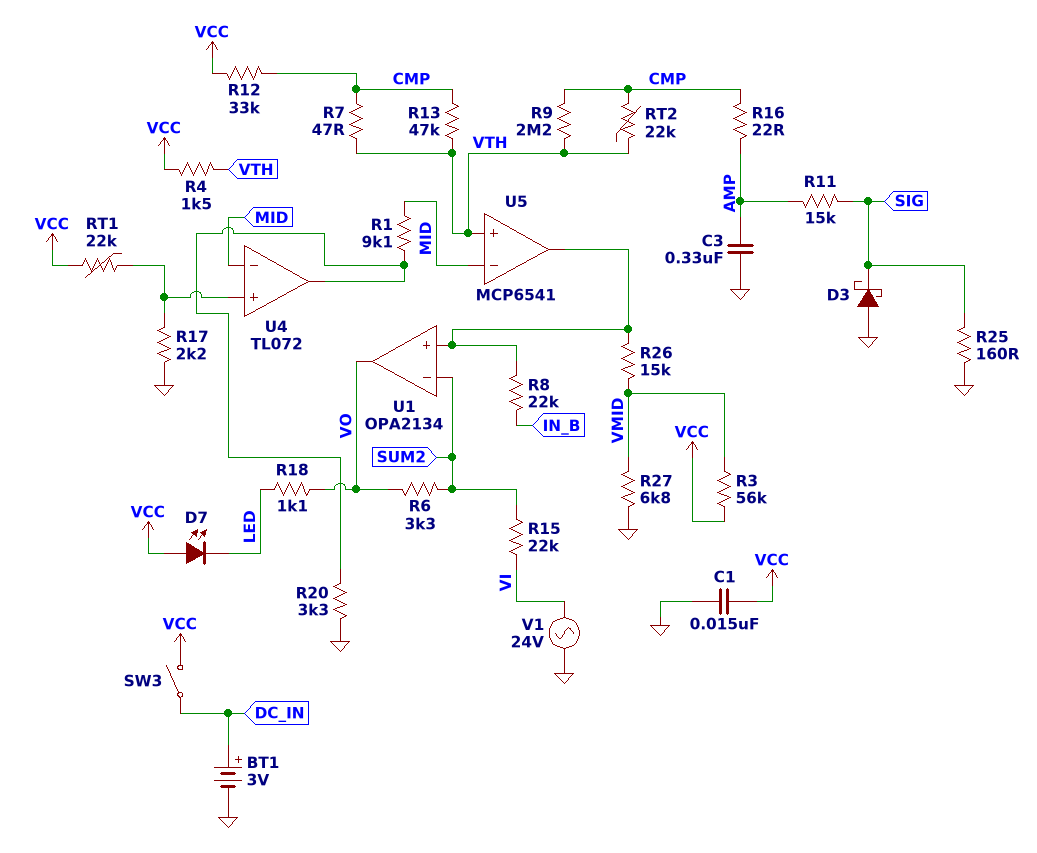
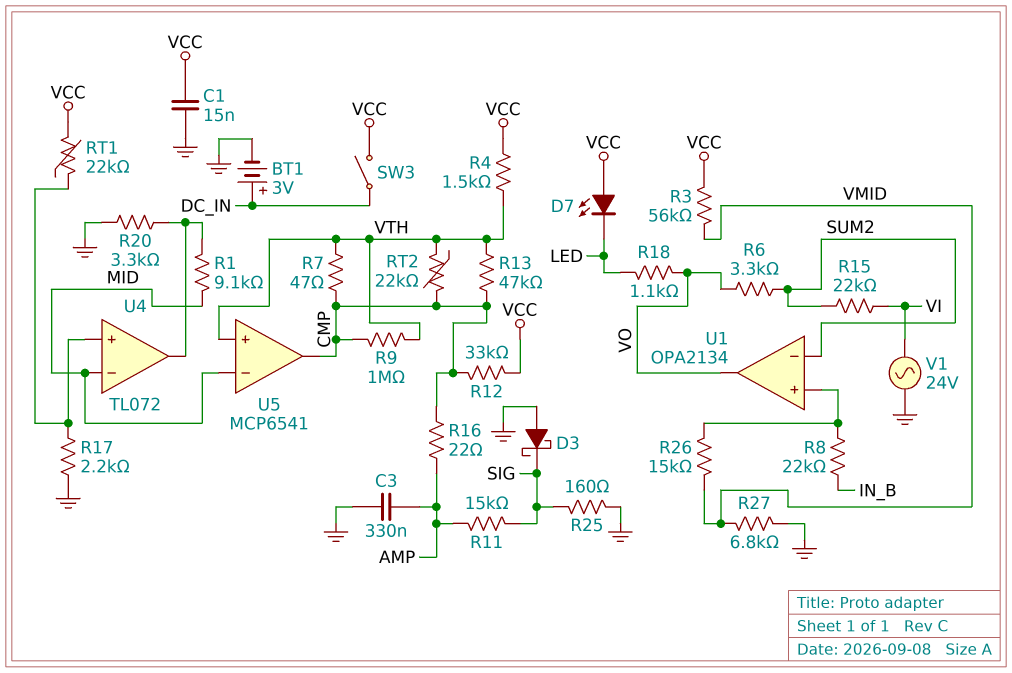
R9: 2.2M (CMP, VTH) -> 1M (CMP, VTH)
U5 pin out: U1/in+ -> CMP

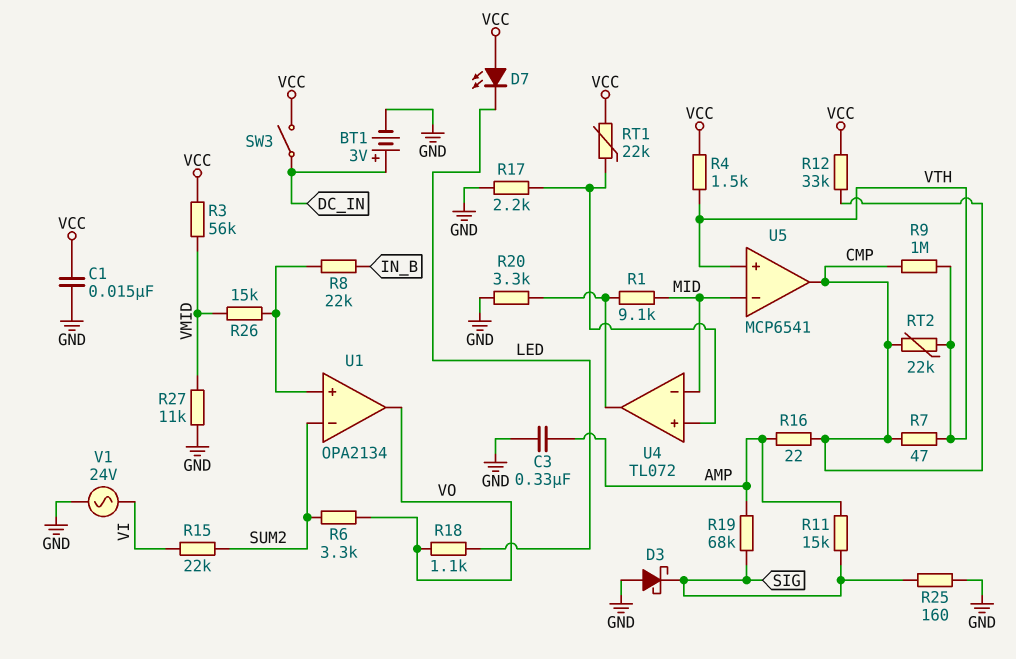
R13: 47k (CMP, VTH) -> none
R19: none -> 68k (AMP, SIG)
R27: 6.8k (GND, VMID) -> 11k (GND, VMID)

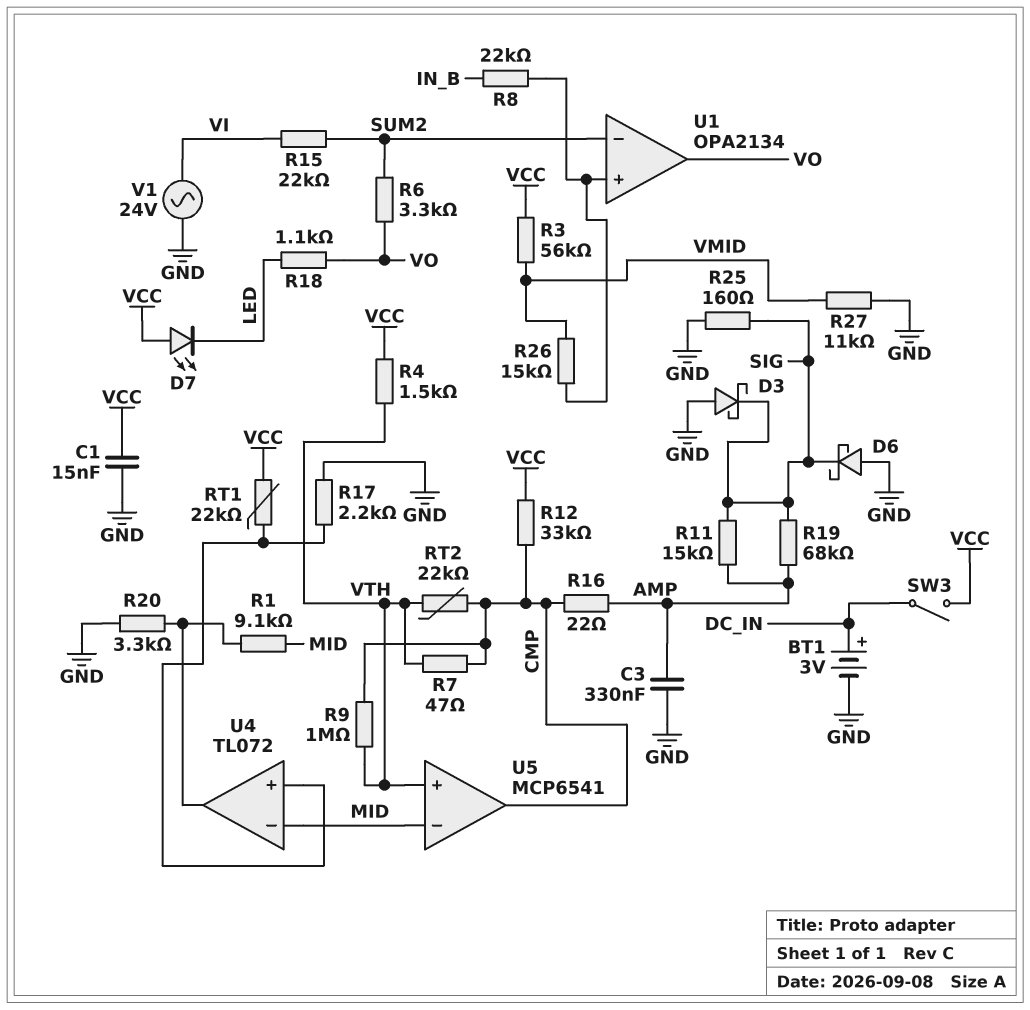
D6: none -> schottky (A GND, K SIG)

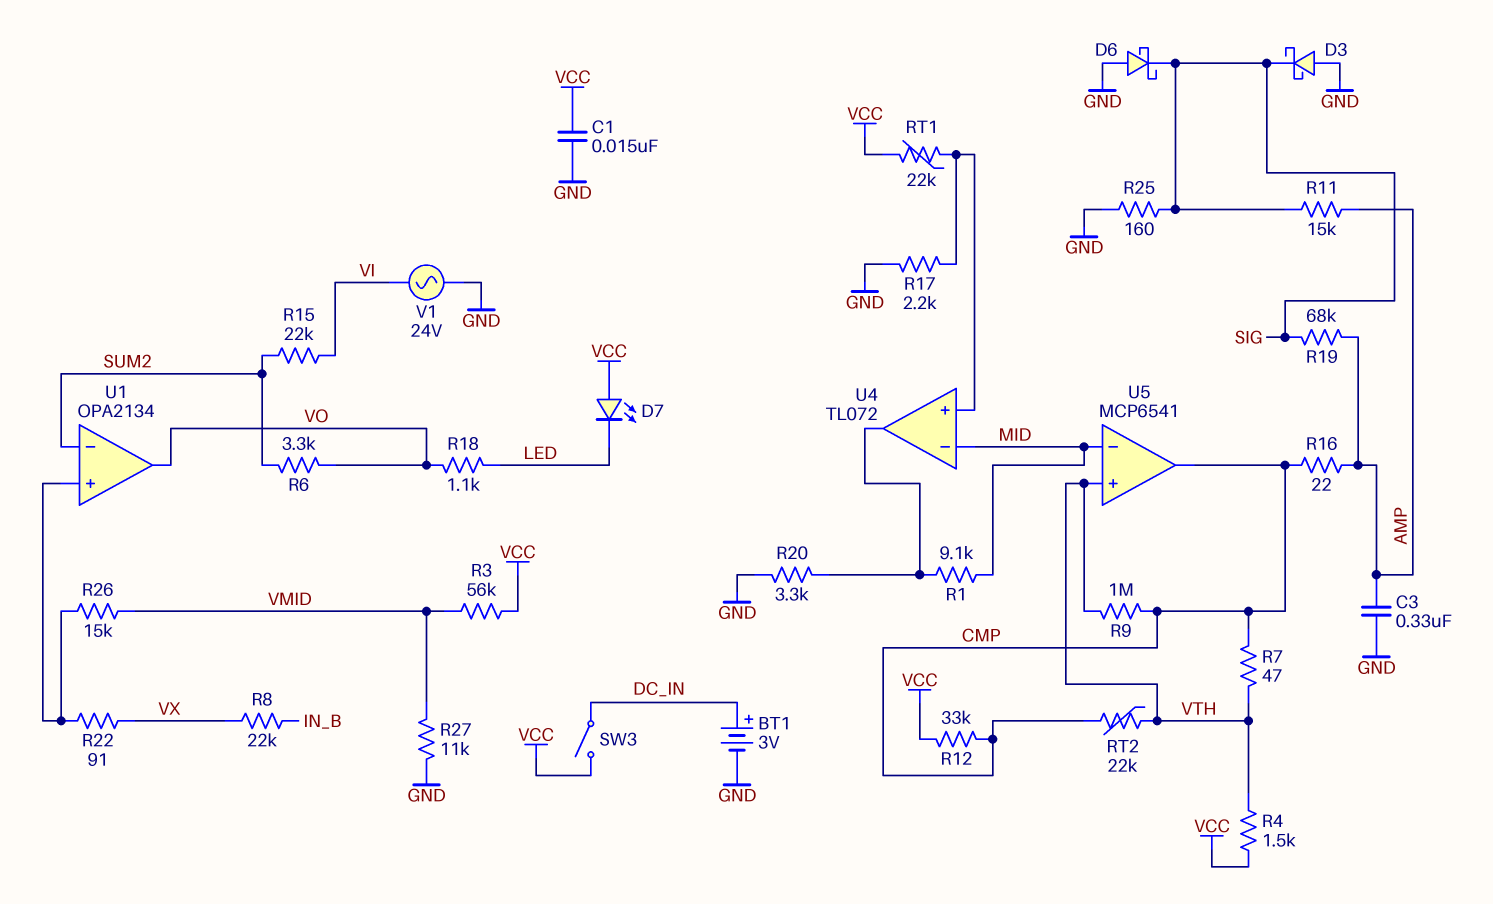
R8: 22k (IN_B, U1/in+) -> 22k (IN_B, VX)
R22: none -> 91 (U1/in+, VX)

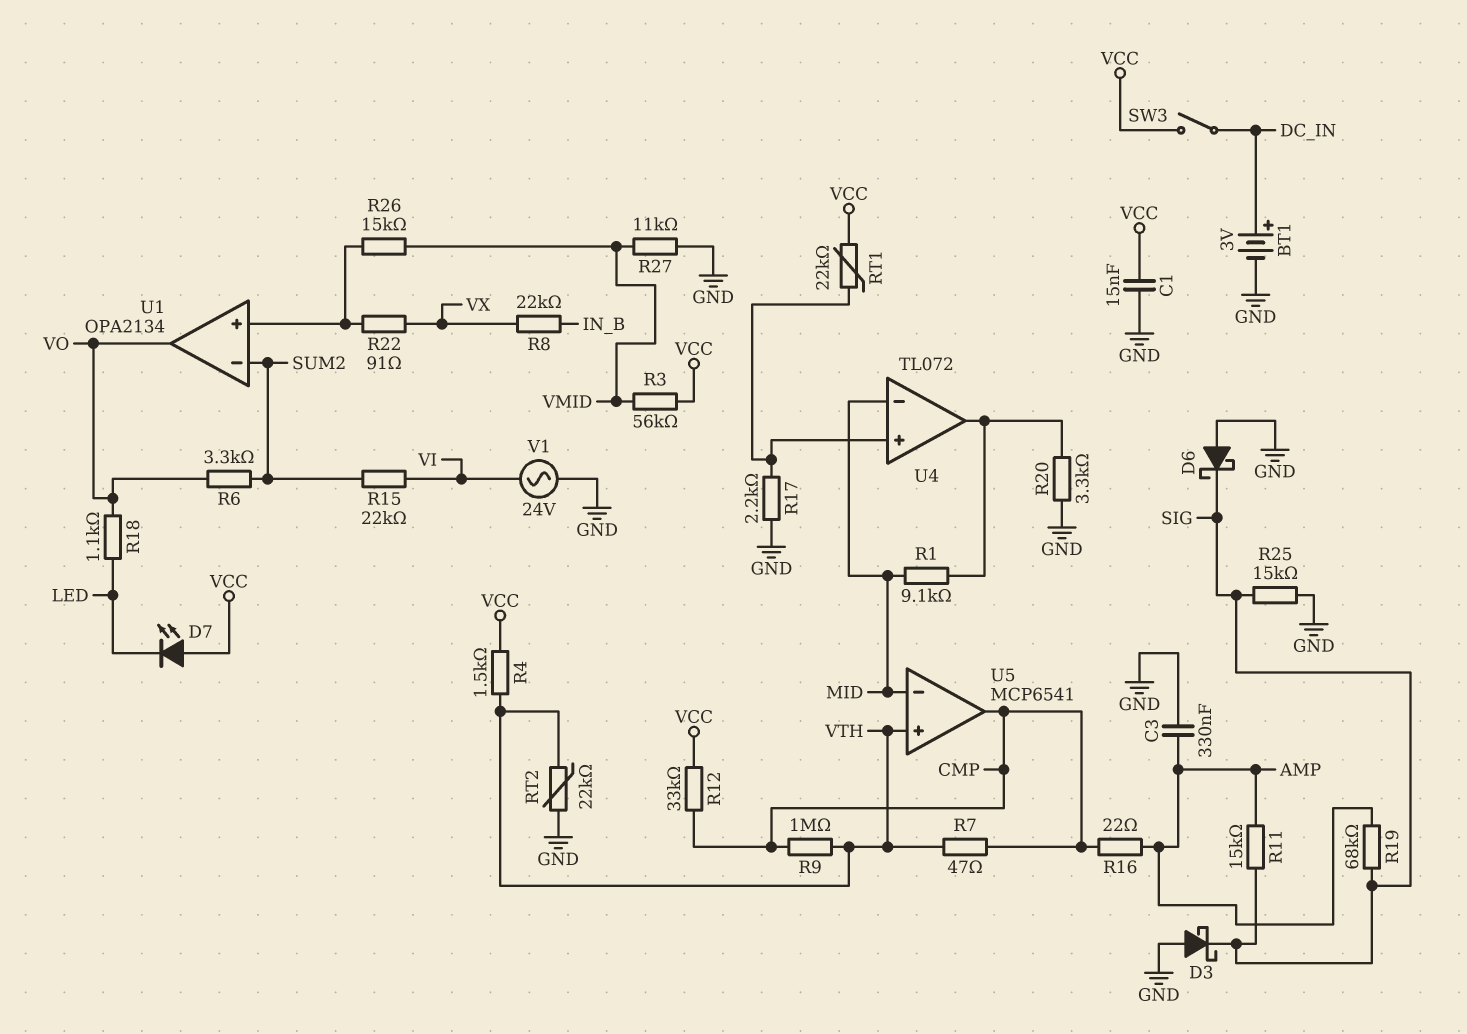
R25: 160 (GND, SIG) -> 15k (GND, SIG)
RT2: 22k (CMP, VTH) -> 22k (GND, VTH)

